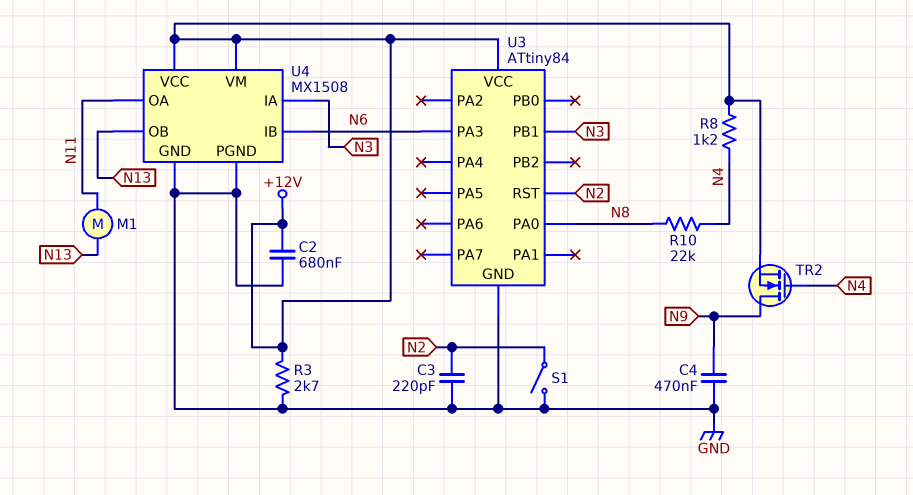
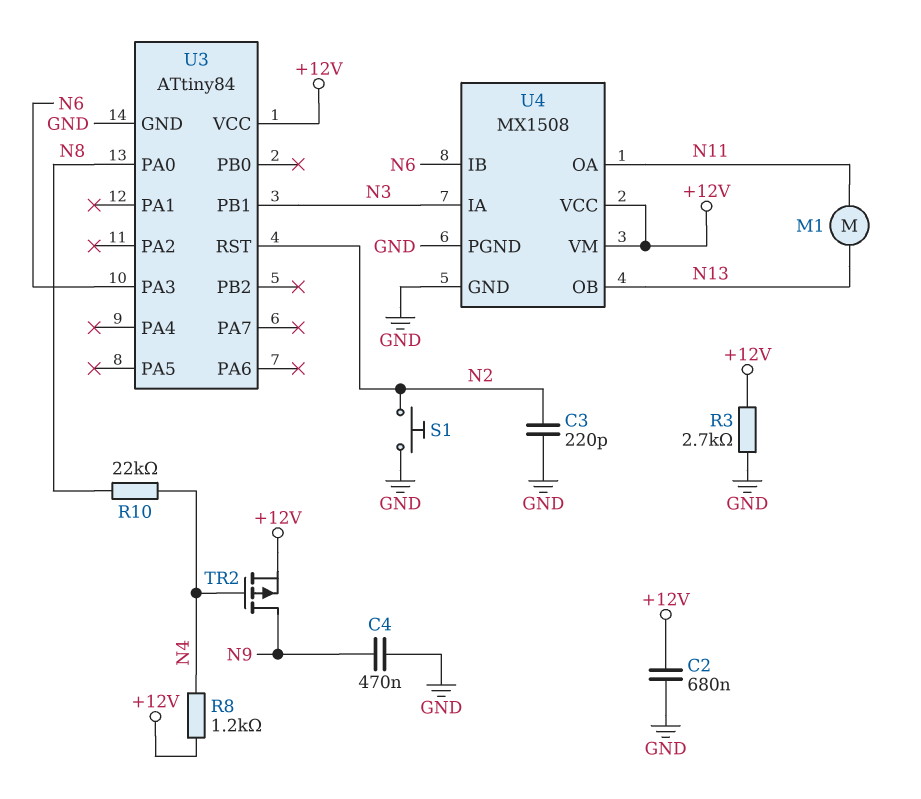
S1: switch (GND, N2) -> button (GND, N2)
TR2: NMOS (G N4, D N9, S +12V) -> PMOS (G N4, D N9, S +12V)

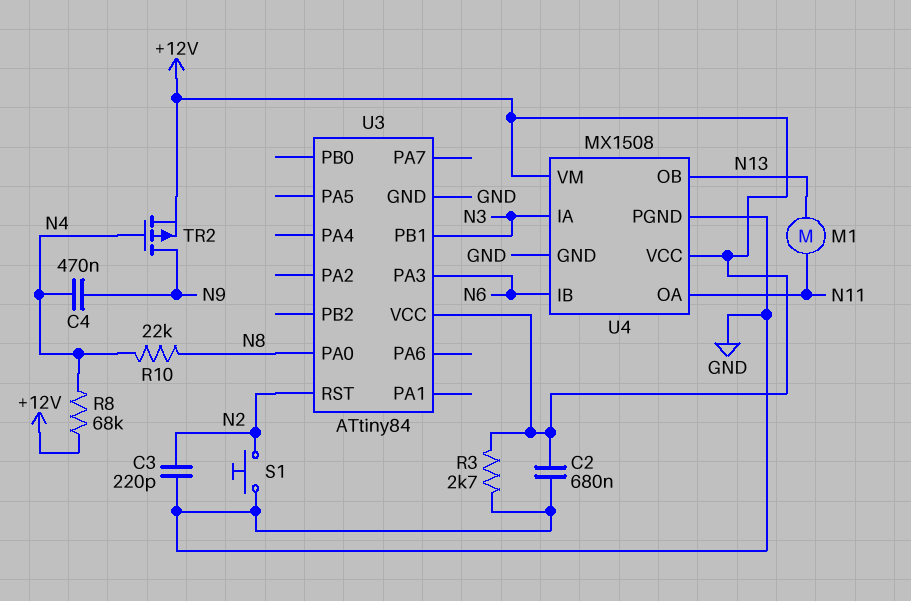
C4: 470nF (GND, N9) -> 470nF (N4, N9)
R8: 1.2k (+12V, N4) -> 68k (+12V, N4)

